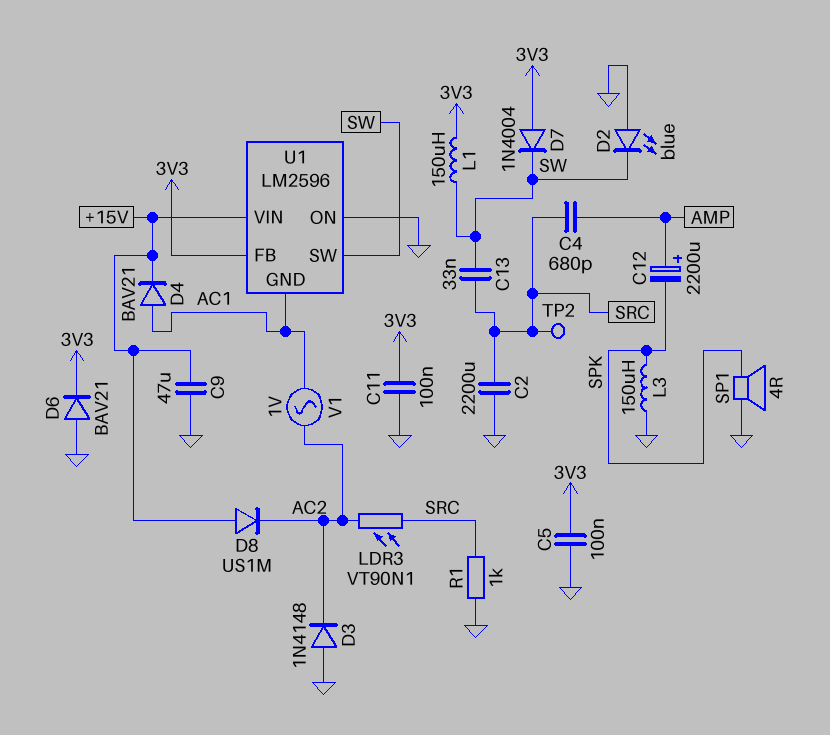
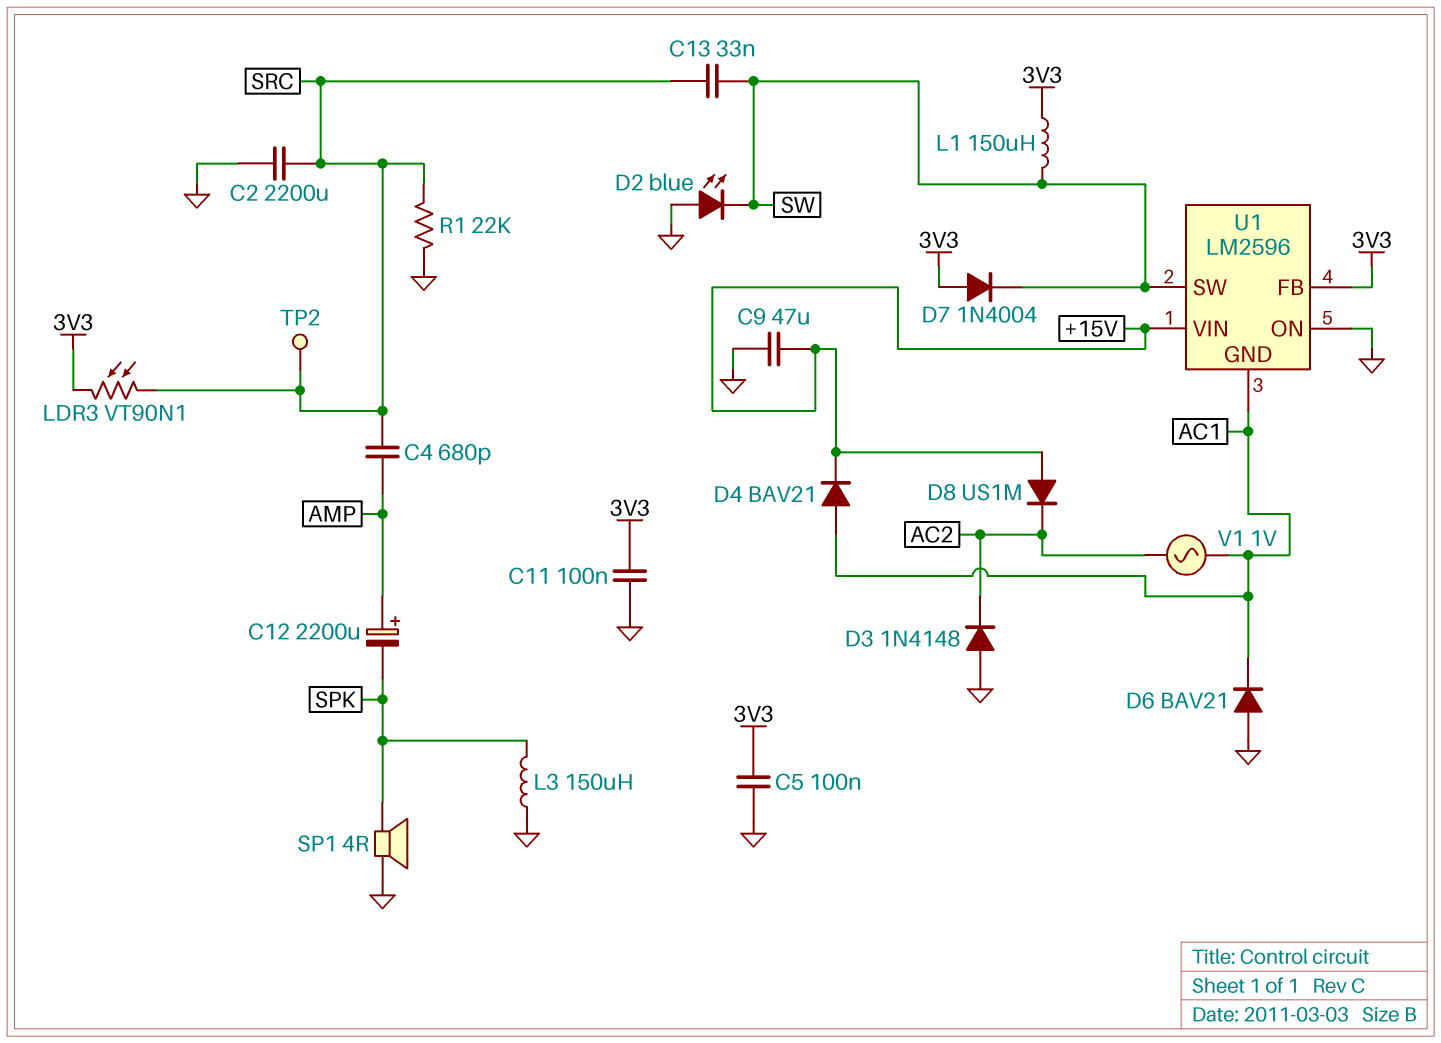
D6: diode BAV21 (A GND, K 3V3) -> diode BAV21 (A GND, K AC1)
LDR3: VT90N1 (AC2, SRC) -> VT90N1 (3V3, SRC)
R1: 1k (GND, SRC) -> 22k (GND, SRC)

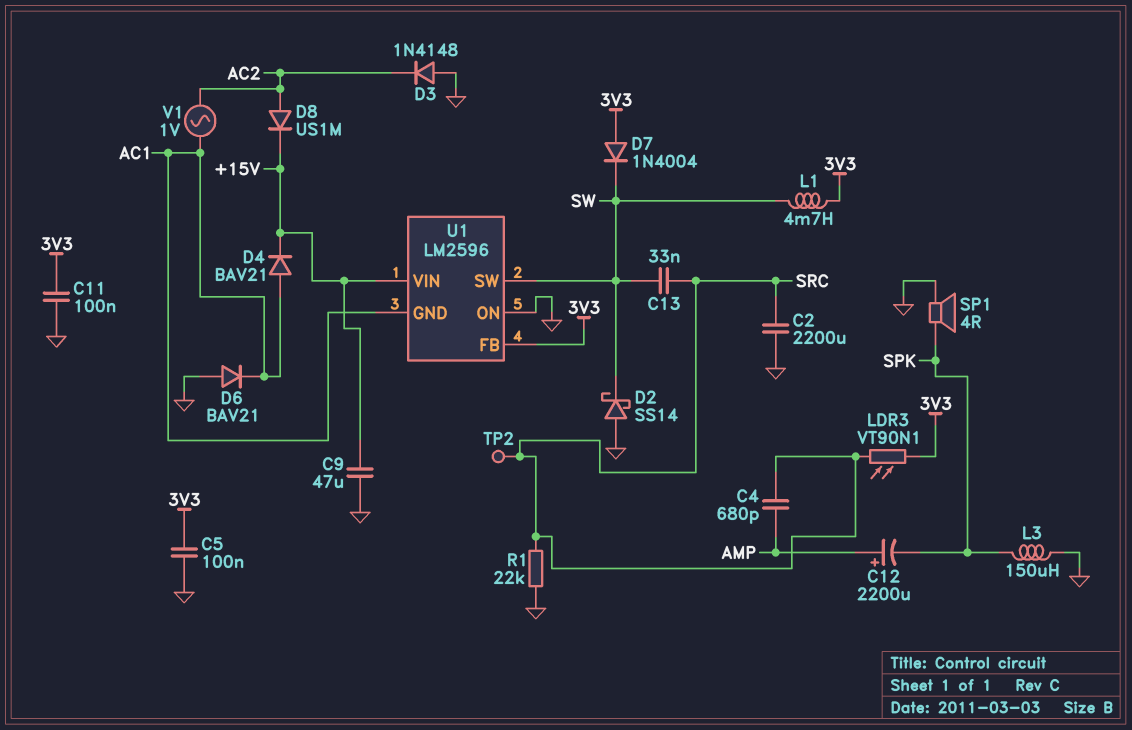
D2: LED blue (A GND, K SW) -> schottky SS14 (A GND, K SW)
D8: diode US1M (A +15V, K AC2) -> diode US1M (A AC2, K +15V)
L1: 150uH (3V3, SW) -> 4.7mH (3V3, SW)

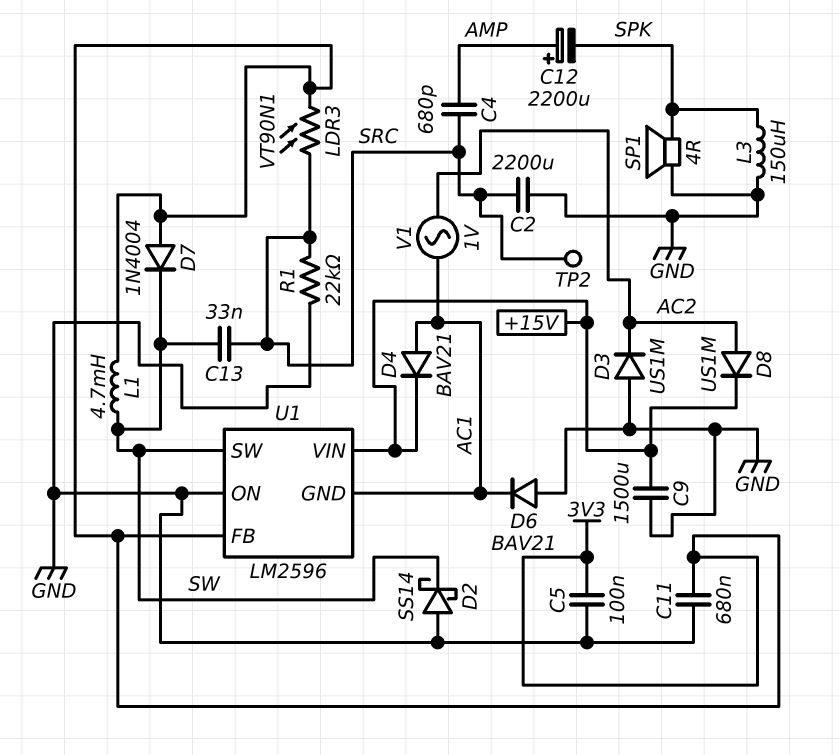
C9: 47uF (+15V, GND) -> 1500uF (+15V, GND)
C11: 100nF (3V3, GND) -> 680nF (3V3, GND)
D3: diode 1N4148 (A GND, K AC2) -> diode US1M (A GND, K AC2)

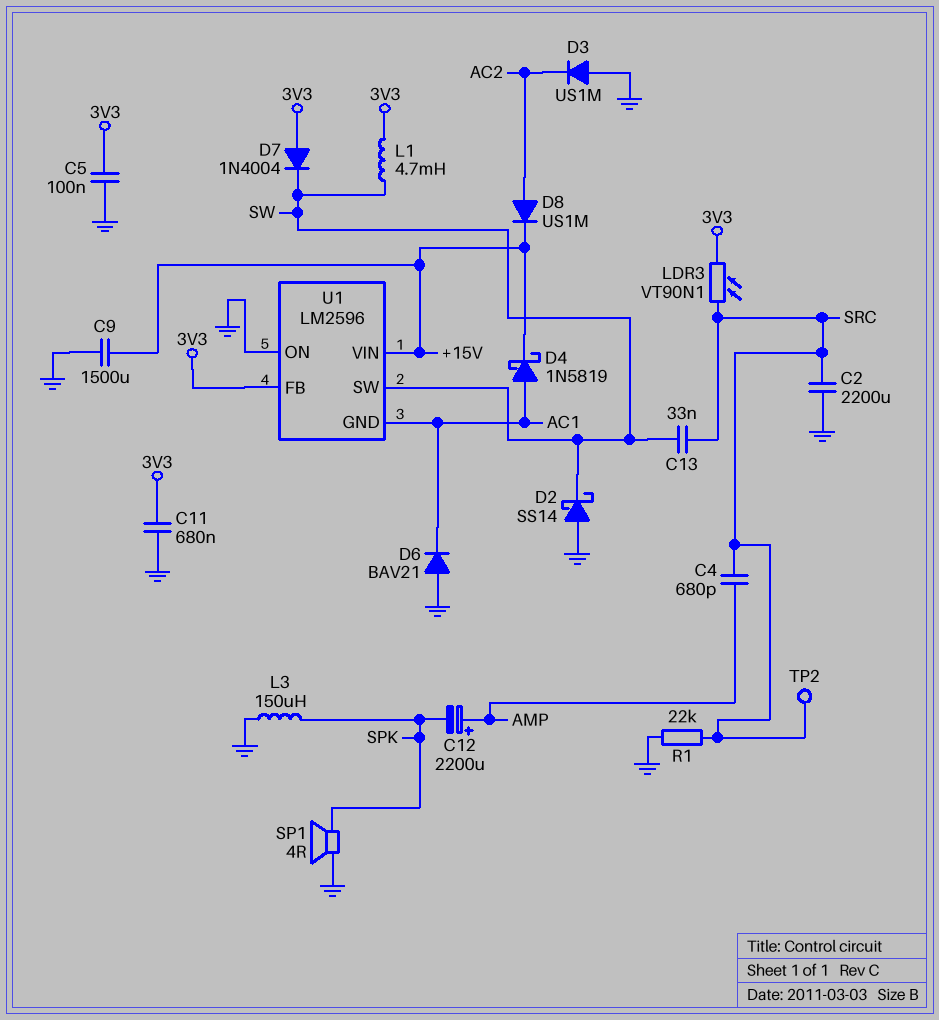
D4: diode BAV21 (A AC1, K +15V) -> schottky 1N5819 (A AC1, K +15V)
V1: AC 1V (AC1, AC2) -> none

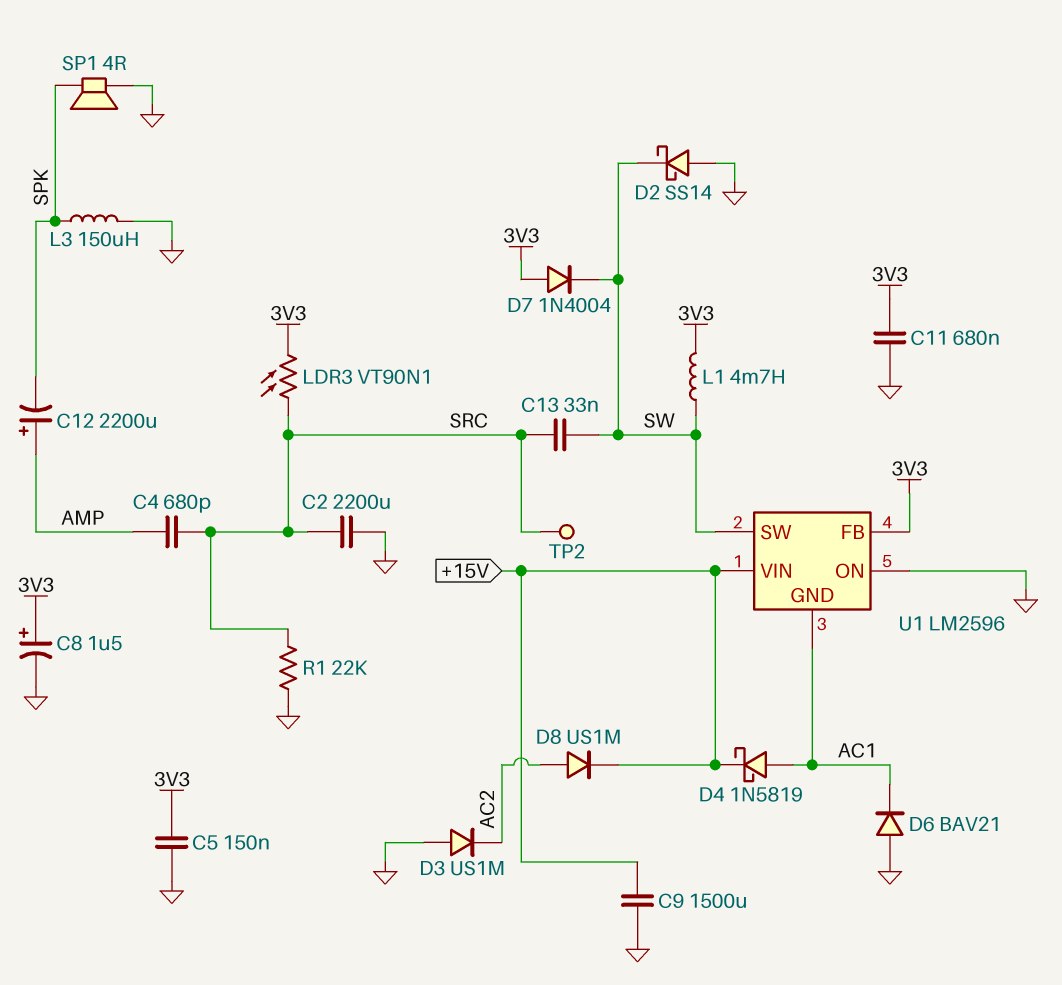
C5: 100nF (3V3, GND) -> 150nF (3V3, GND)
C8: none -> 1.5uF (plus 3V3, minus GND)

